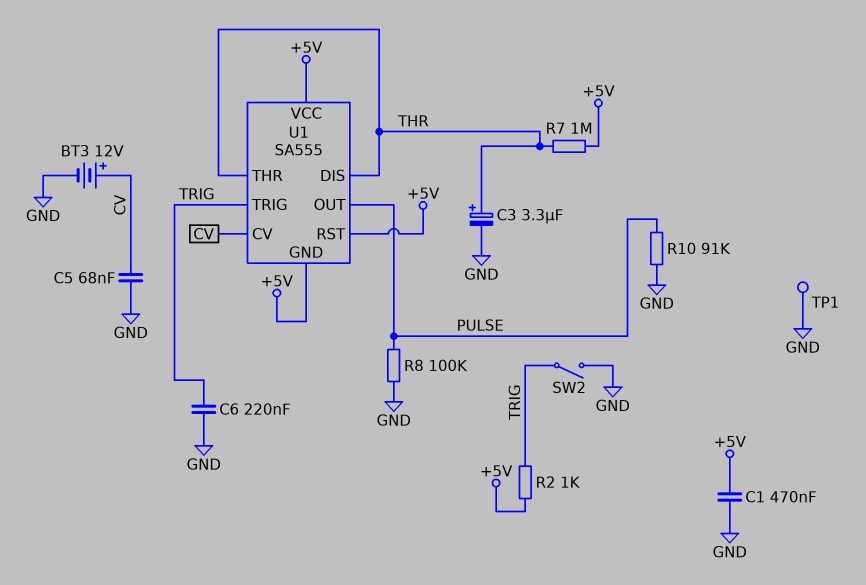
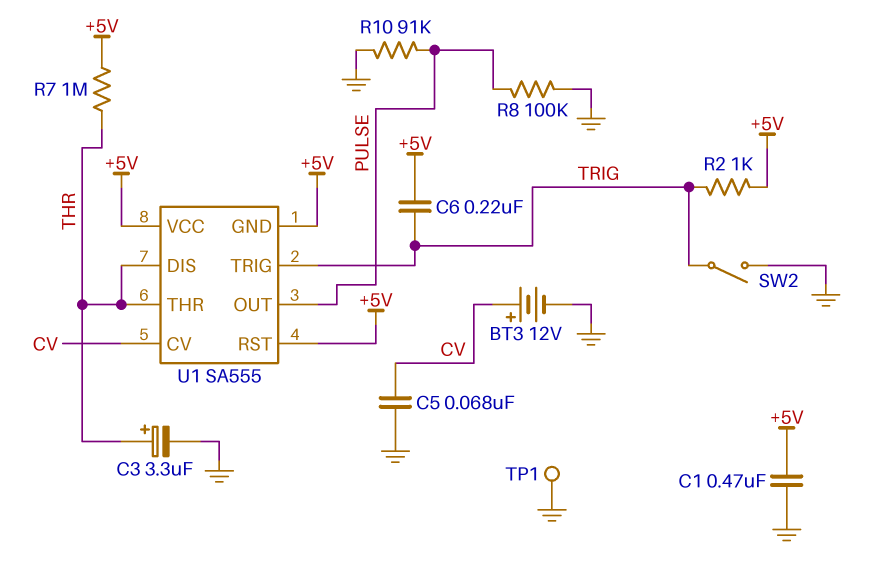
C6: 220nF (GND, TRIG) -> 220nF (+5V, TRIG)

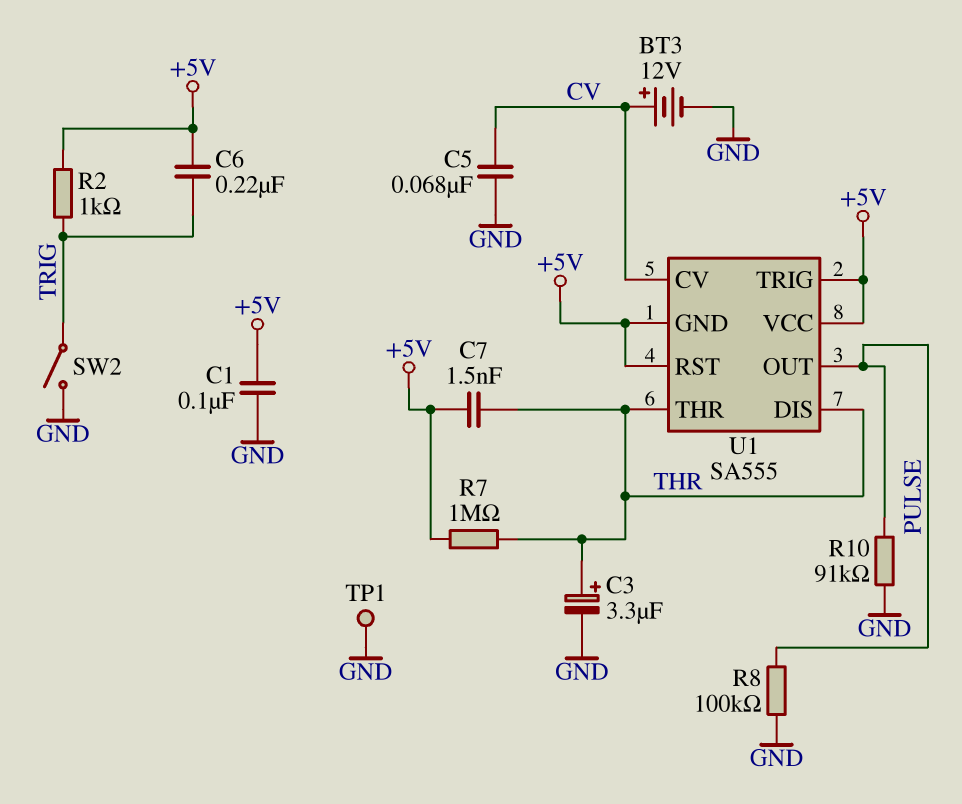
C1: 470nF (+5V, GND) -> 100nF (+5V, GND)
C7: none -> 1.5nF (+5V, THR)
U1 pin TRIG: TRIG -> +5V

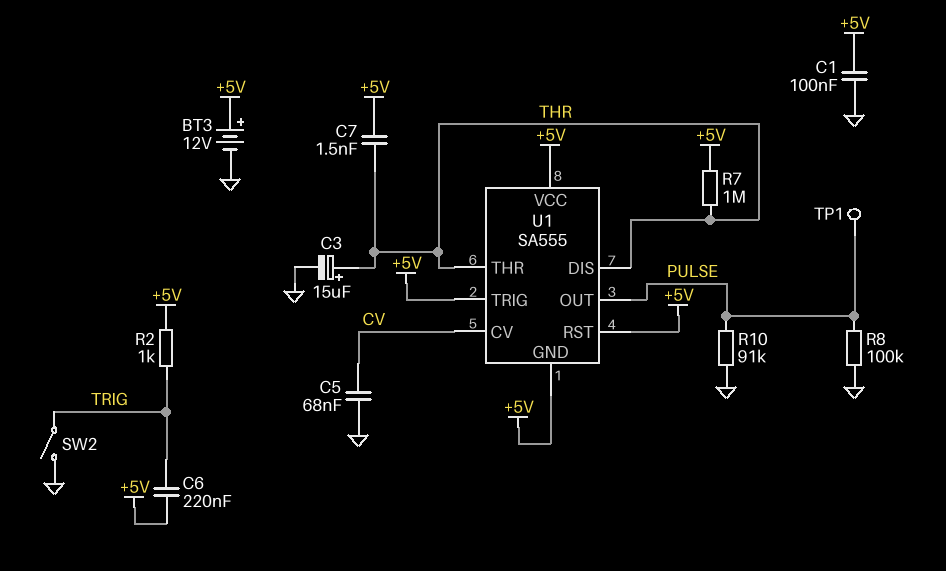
BT3: 12V (plus CV, minus GND) -> 12V (plus +5V, minus GND)
C3: 3.3uF (plus THR, minus GND) -> 15uF (plus THR, minus GND)
TP1: test point (GND) -> test point (PULSE)

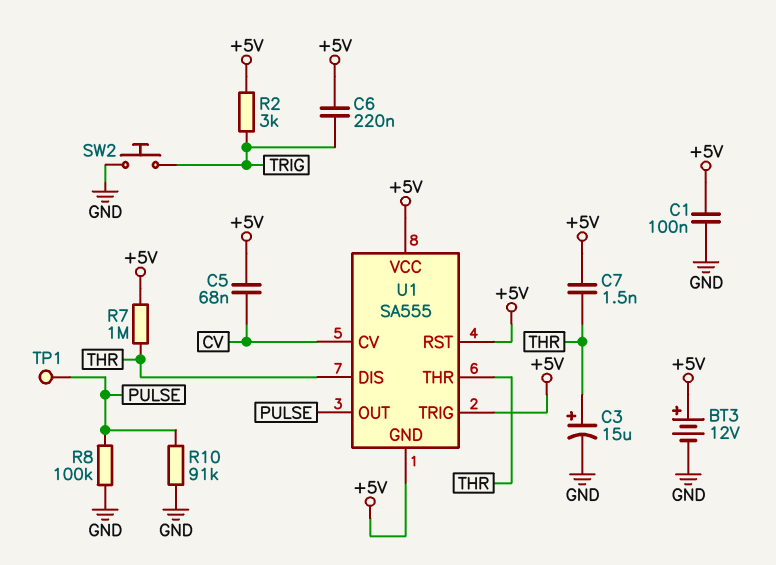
C5: 68nF (CV, GND) -> 68nF (+5V, CV)
R2: 1k (+5V, TRIG) -> 3k (+5V, TRIG)
SW2: switch (GND, TRIG) -> button (GND, TRIG)

